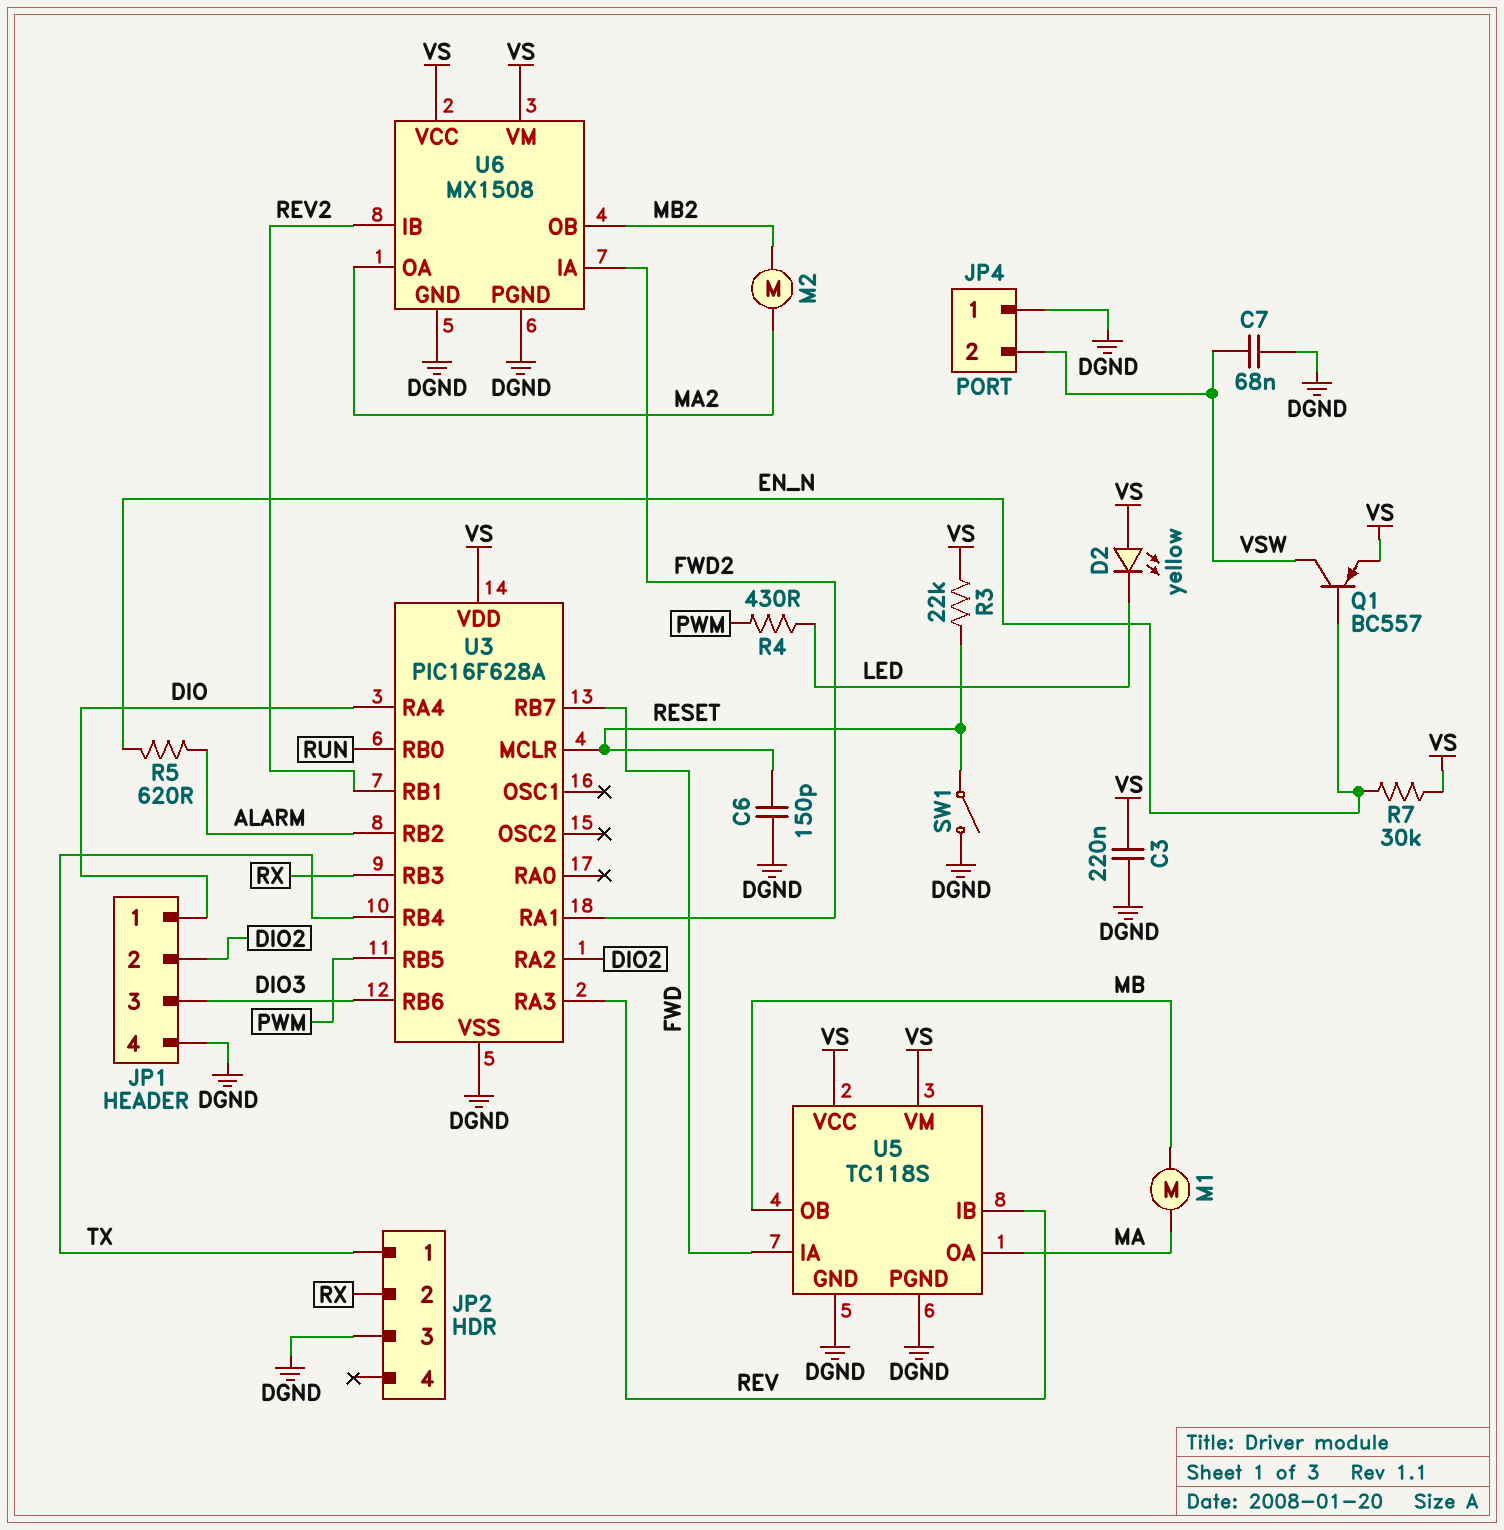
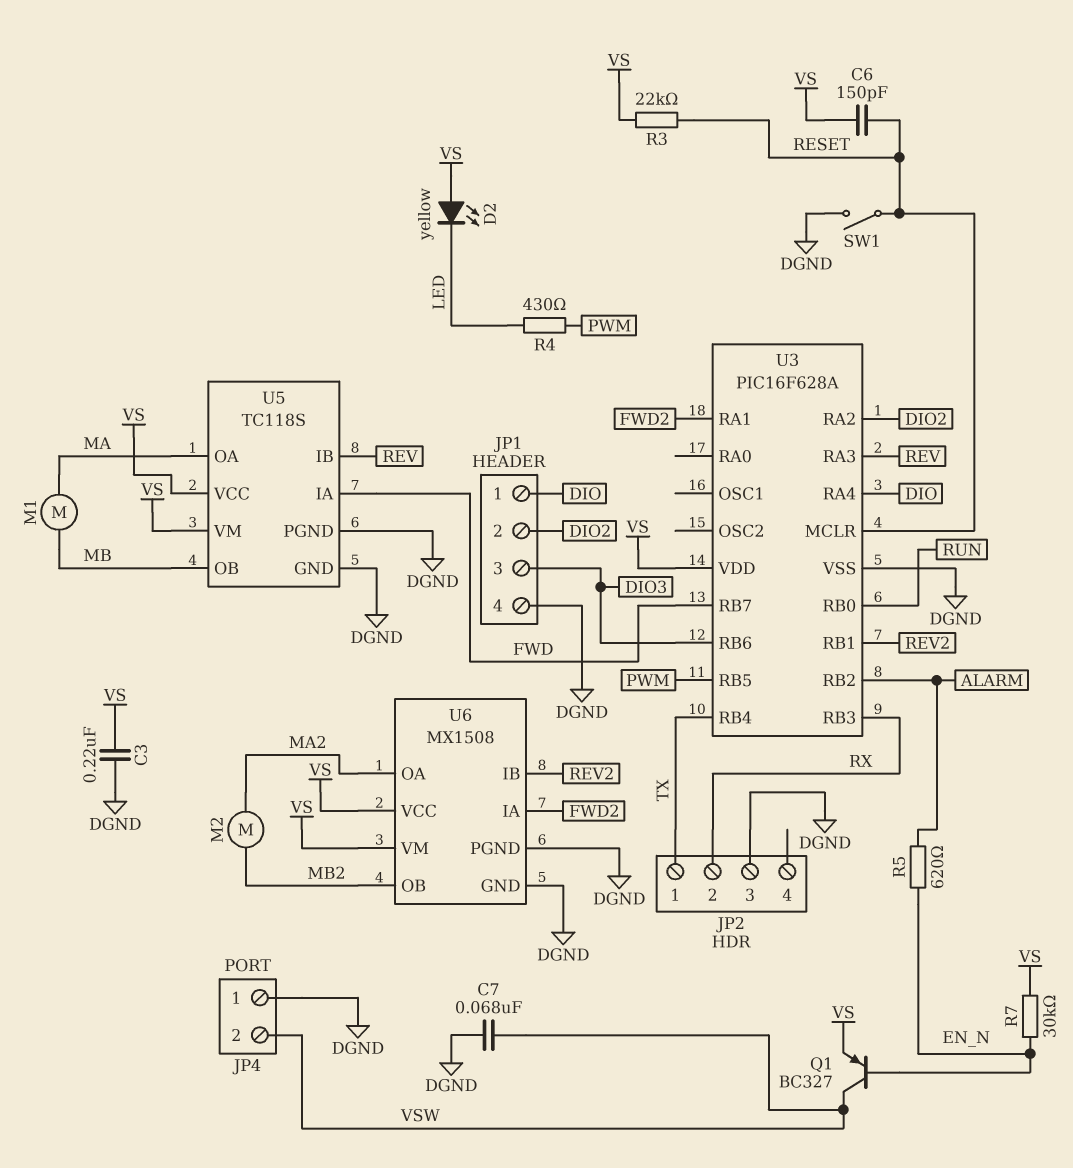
C6: 150pF (DGND, RESET) -> 150pF (RESET, VS)
Q1: PNP BC557 (B EN_N, C VSW, E VS) -> PNP BC327 (B EN_N, C VSW, E VS)

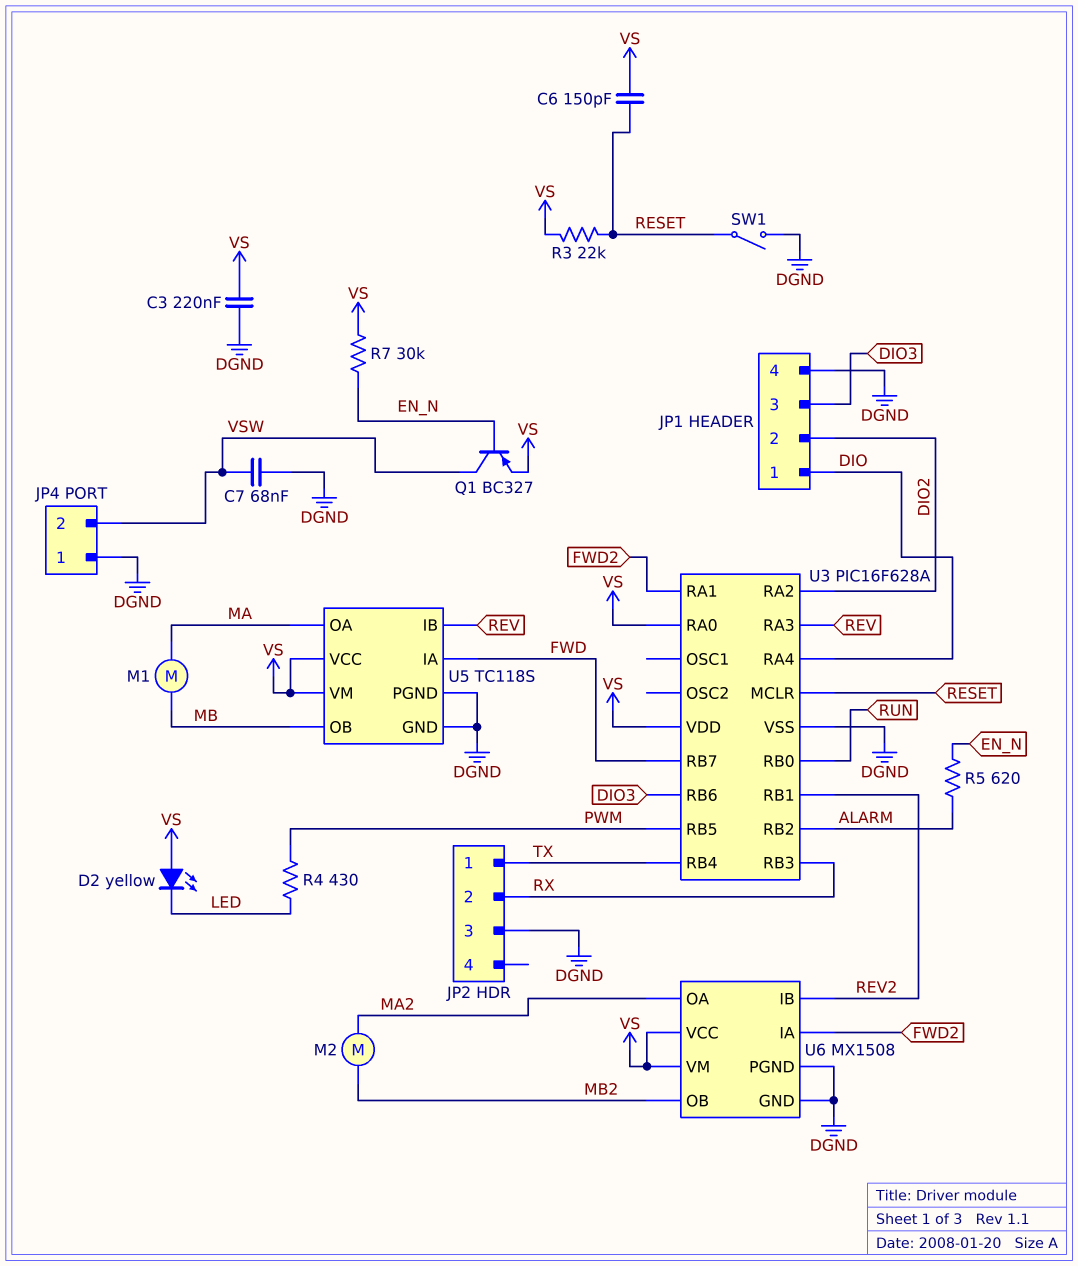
U3 pin RA0: none -> VS

